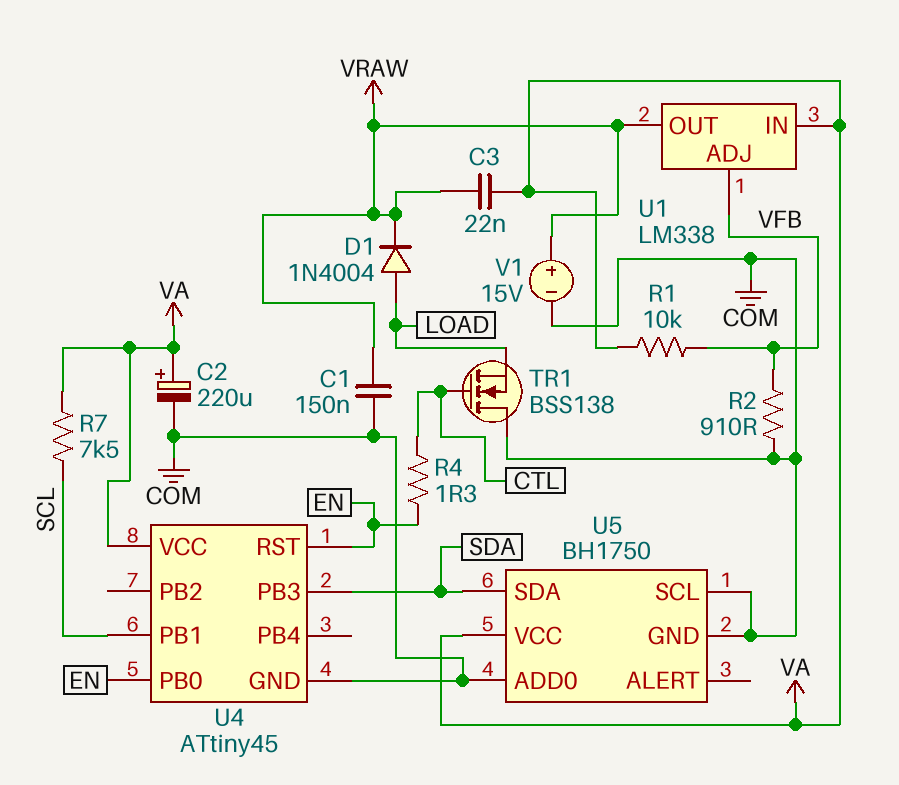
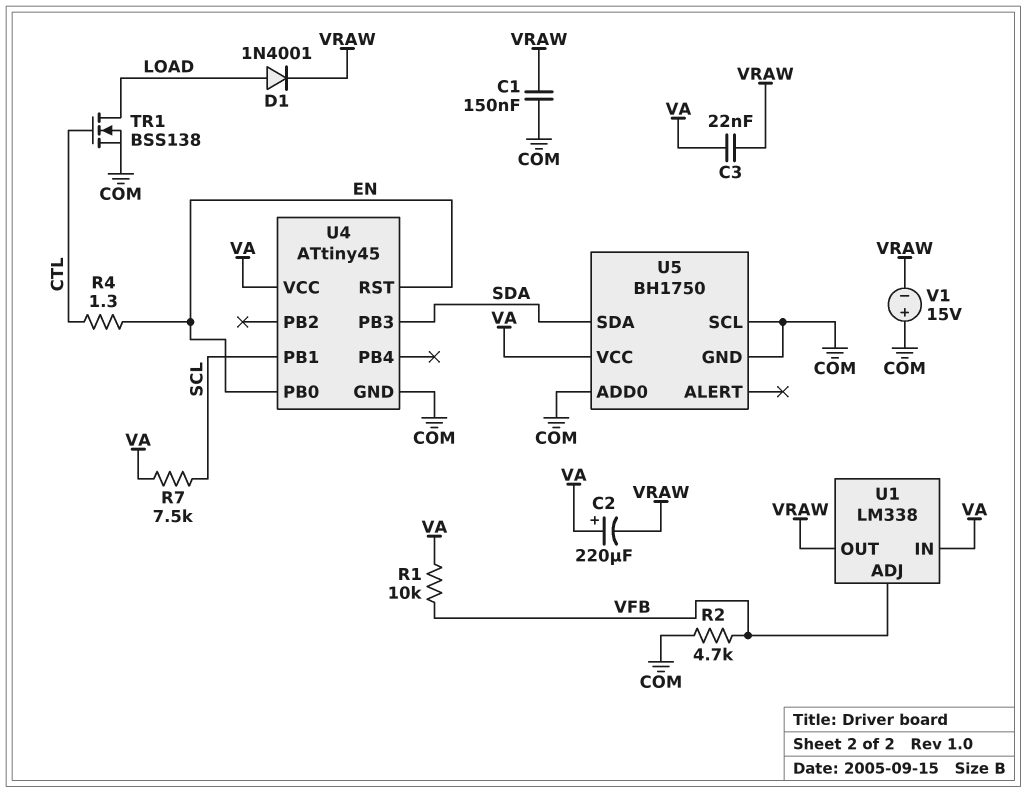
C2: 220uF (plus VA, minus COM) -> 220uF (plus VA, minus VRAW)
D1: diode 1N4004 (A LOAD, K VRAW) -> diode 1N4001 (A LOAD, K VRAW)
R2: 910 (COM, VFB) -> 4.7k (COM, VFB)
TR1: NMOS BSS138 (G CTL, D COM, S LOAD) -> NMOS BSS138 (G CTL, D LOAD, S COM)
V1: 15V (plus VRAW, minus COM) -> 15V (plus COM, minus VRAW)

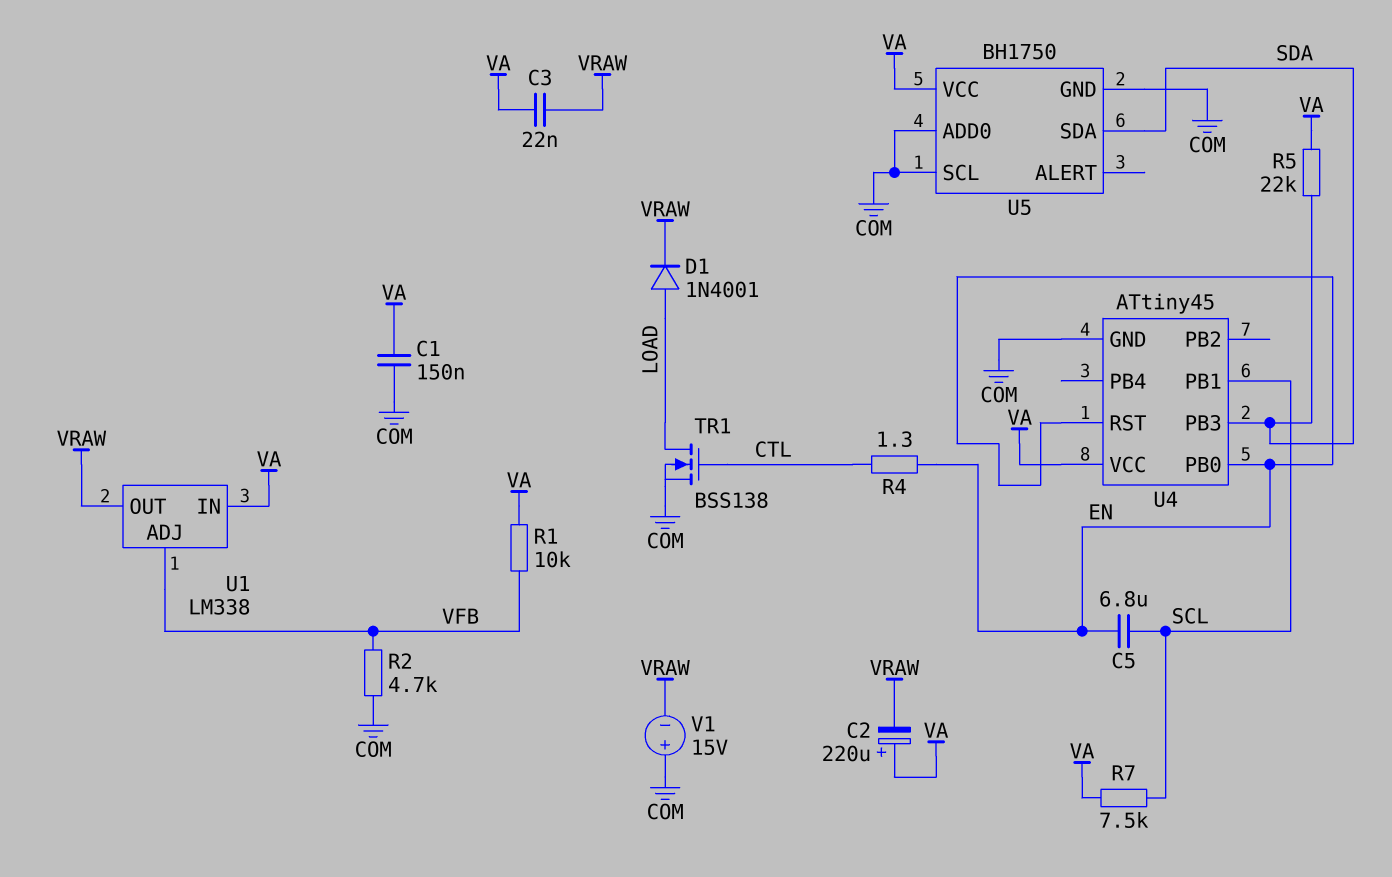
C1: 150nF (COM, VRAW) -> 150nF (COM, VA)
C5: none -> 6.8uF (EN, SCL)
R5: none -> 22k (SDA, VA)

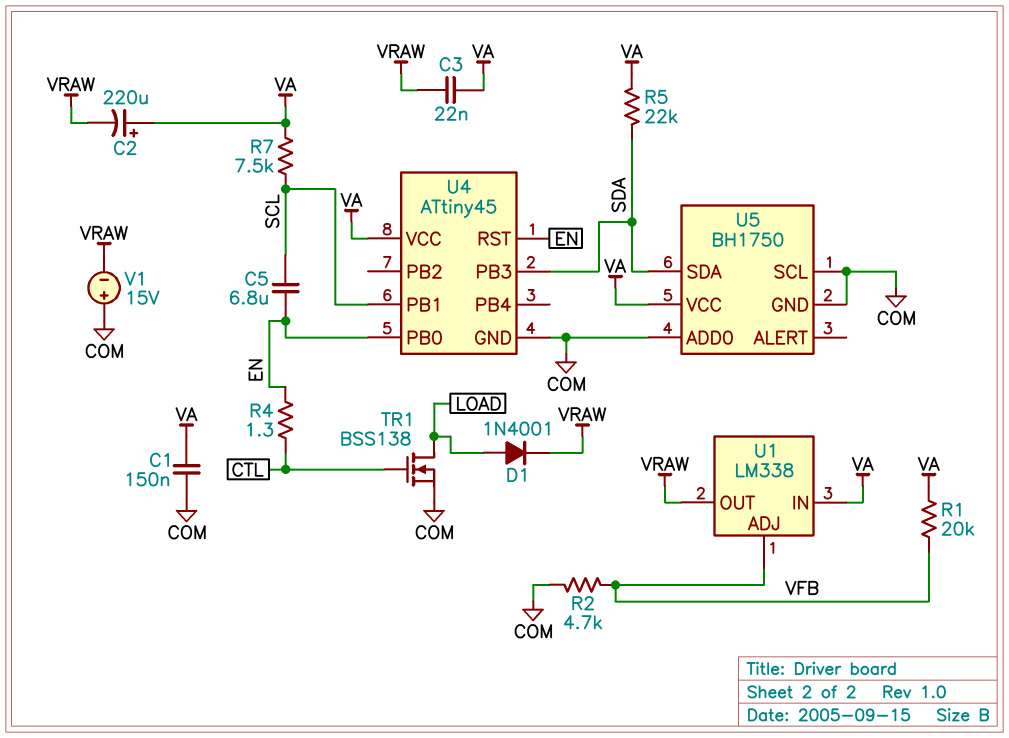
R1: 10k (VA, VFB) -> 20k (VA, VFB)

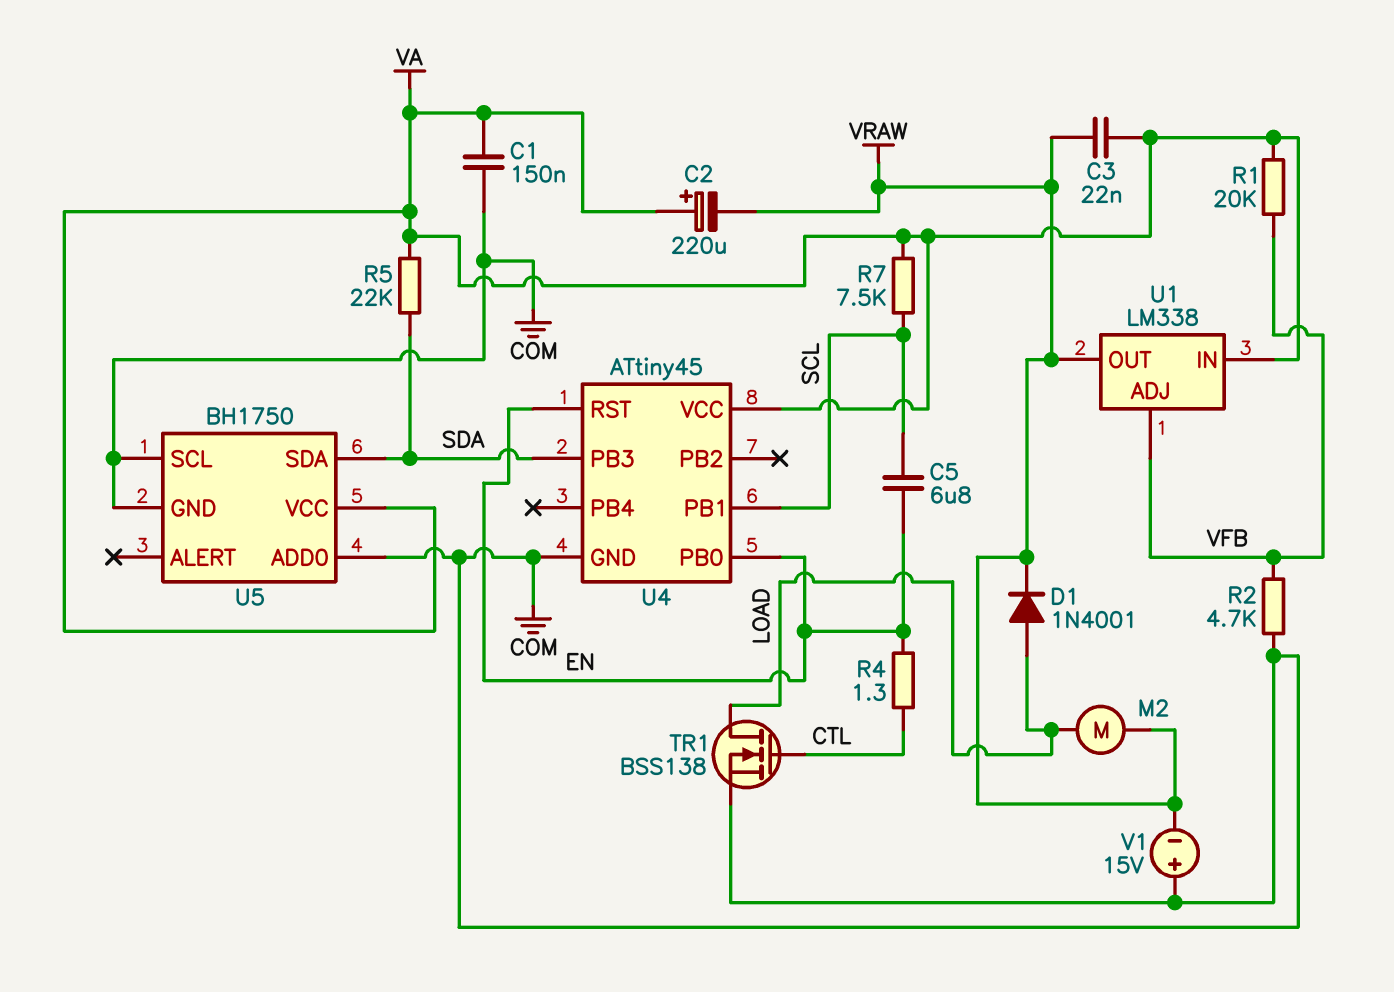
M2: none -> motor (LOAD, VRAW)

